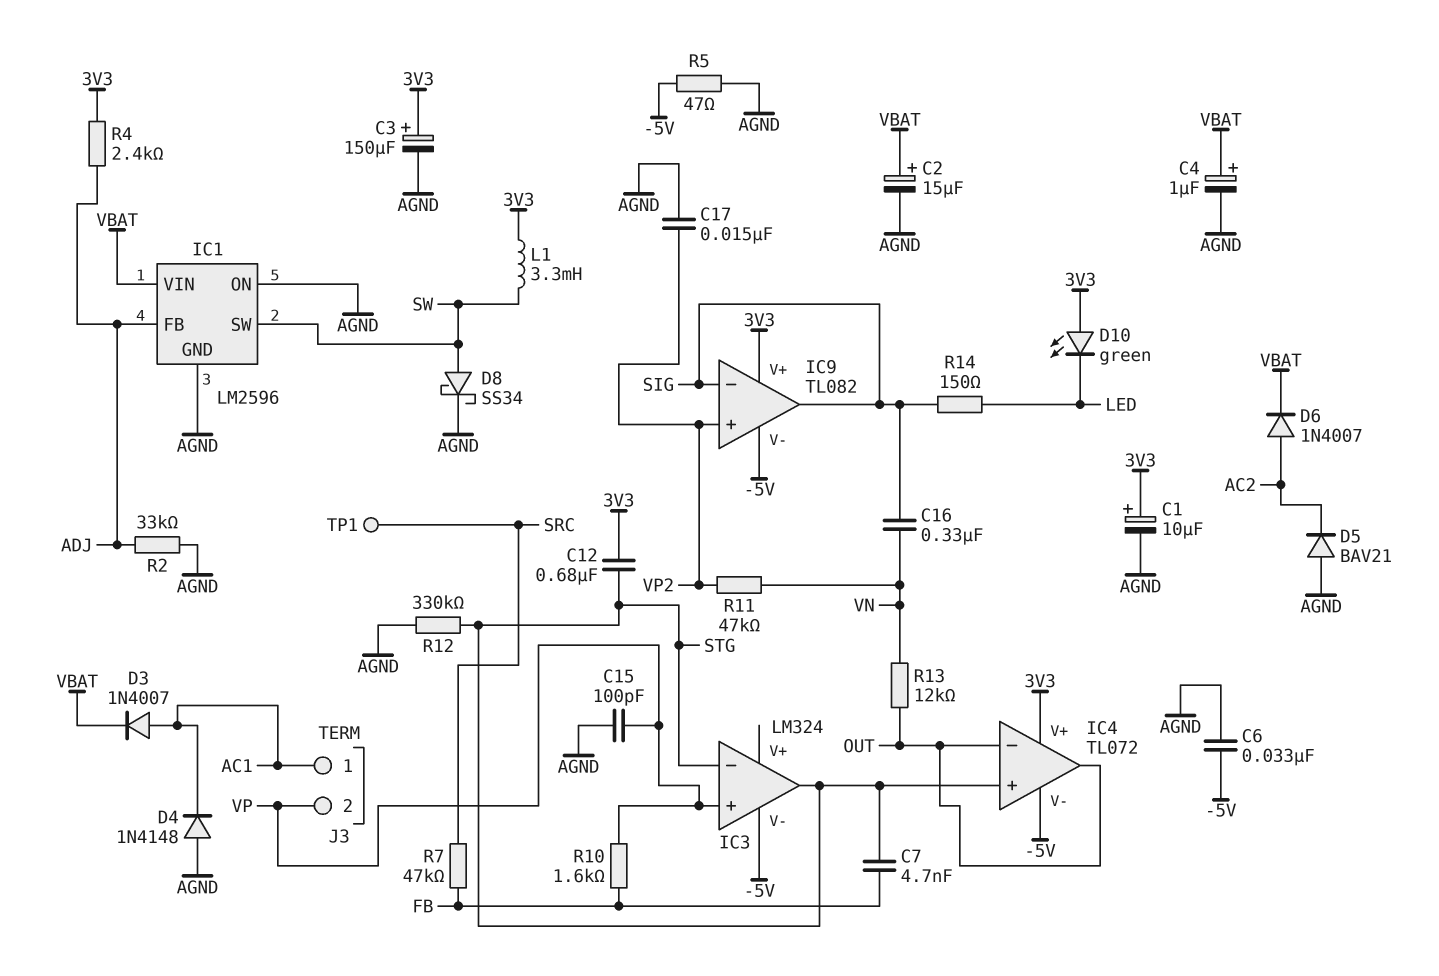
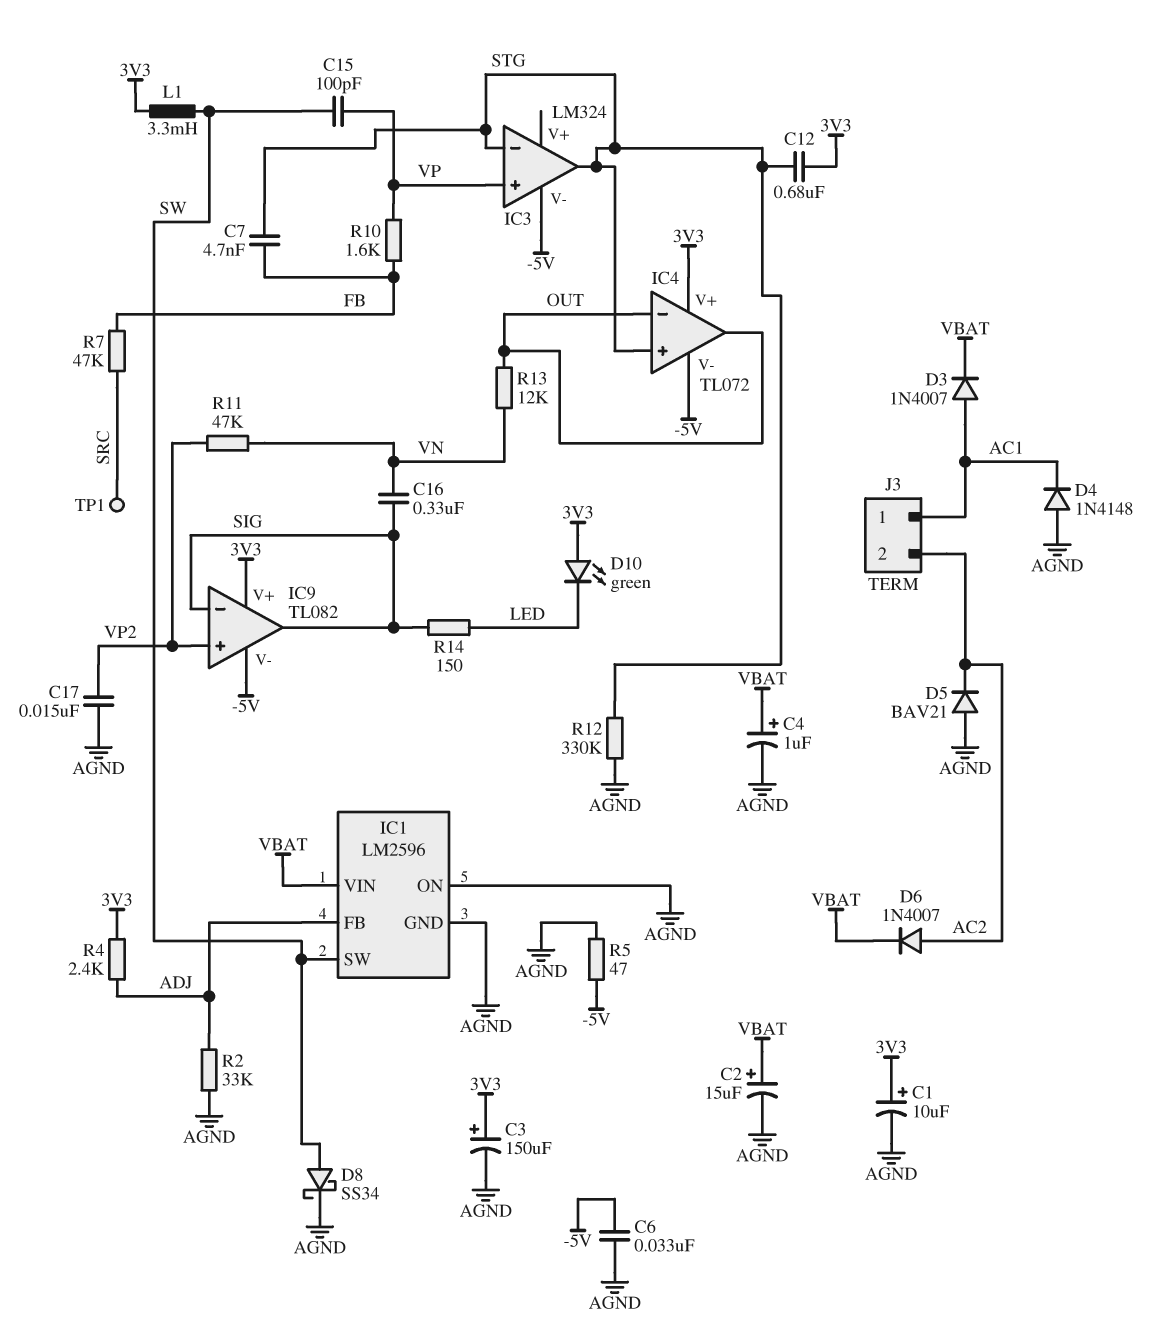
C15: 100pF (AGND, VP) -> 100pF (SW, VP)
J3 pin 2: VP -> AC2

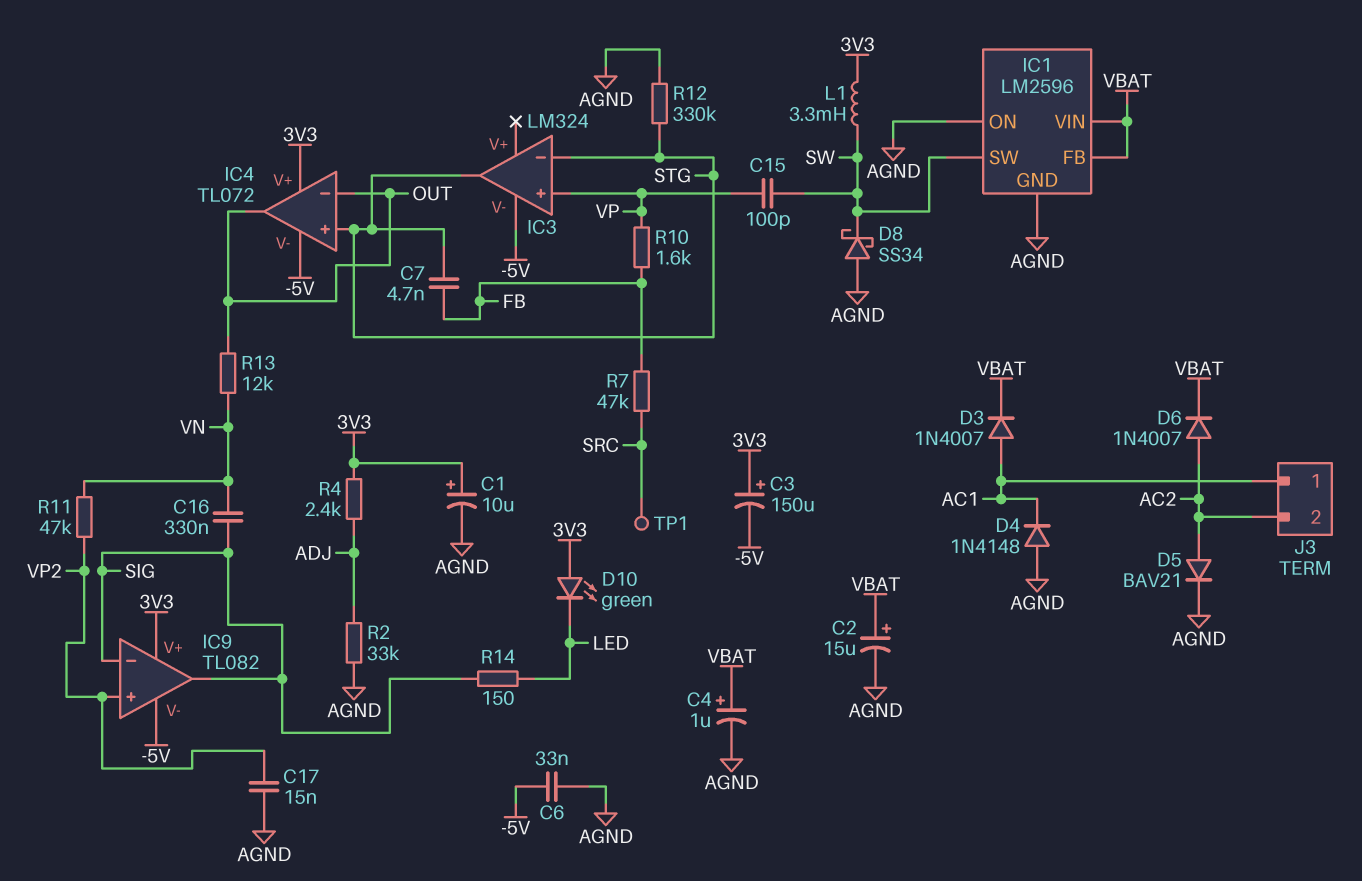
C3: 150uF (plus 3V3, minus AGND) -> 150uF (plus 3V3, minus -5V)
C12: 680nF (3V3, STG) -> none
D5: diode BAV21 (A AGND, K AC2) -> diode BAV21 (A AC2, K AGND)
D8: schottky SS34 (A SW, K AGND) -> schottky SS34 (A AGND, K SW)
IC1 pin FB: ADJ -> VBAT
R5: 47 (-5V, AGND) -> none

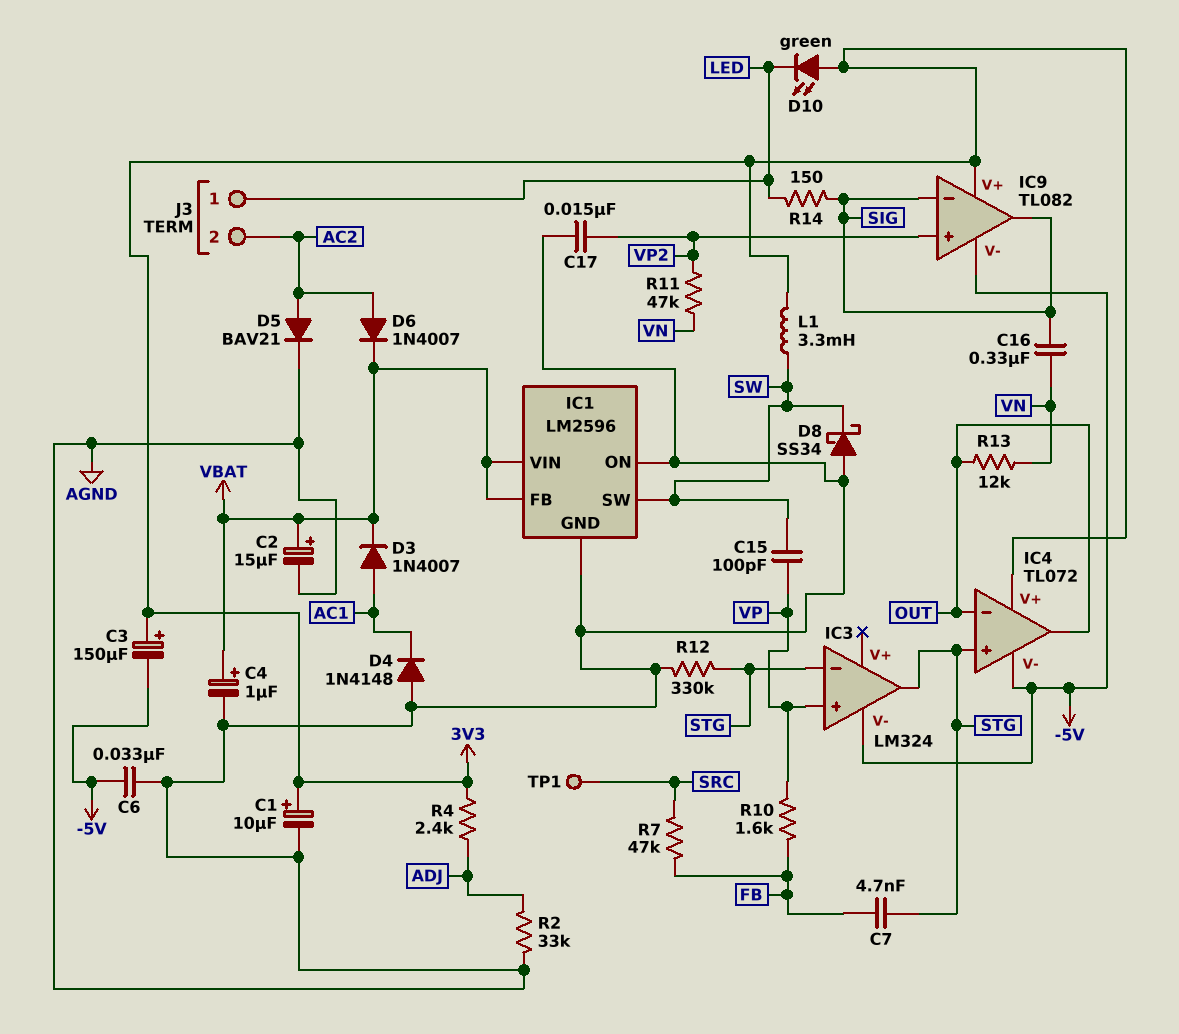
J3 pin 1: AC1 -> LED

